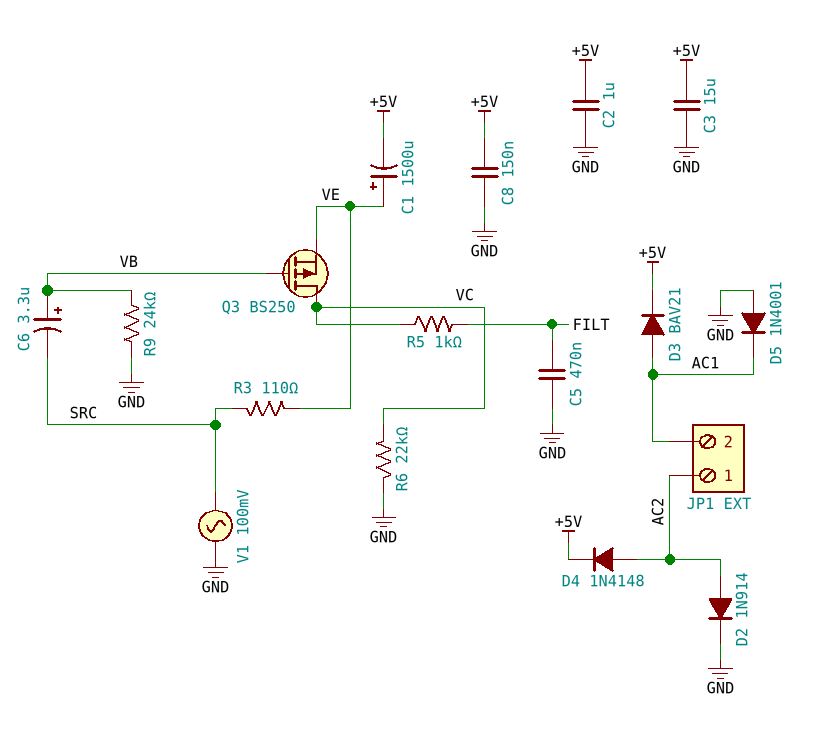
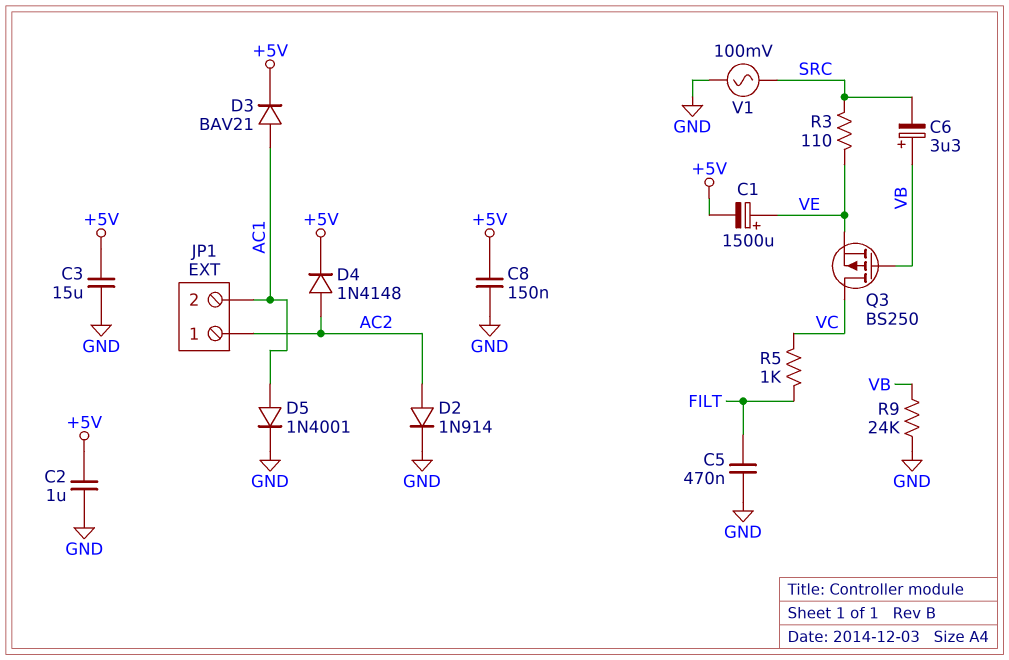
D5: diode 1N4001 (A GND, K AC1) -> diode 1N4001 (A AC1, K GND)
R6: 22k (GND, VC) -> none

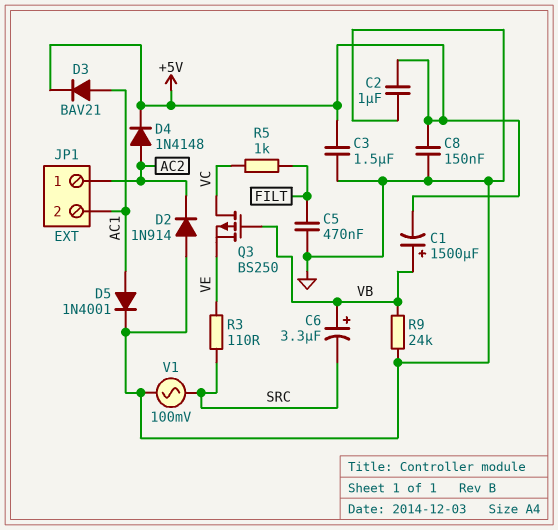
C1: 1500uF (plus VE, minus +5V) -> 1500uF (plus VB, minus +5V)
C3: 15uF (+5V, GND) -> 1.5uF (+5V, GND)
D2: diode 1N914 (A AC2, K GND) -> diode 1N914 (A GND, K AC2)

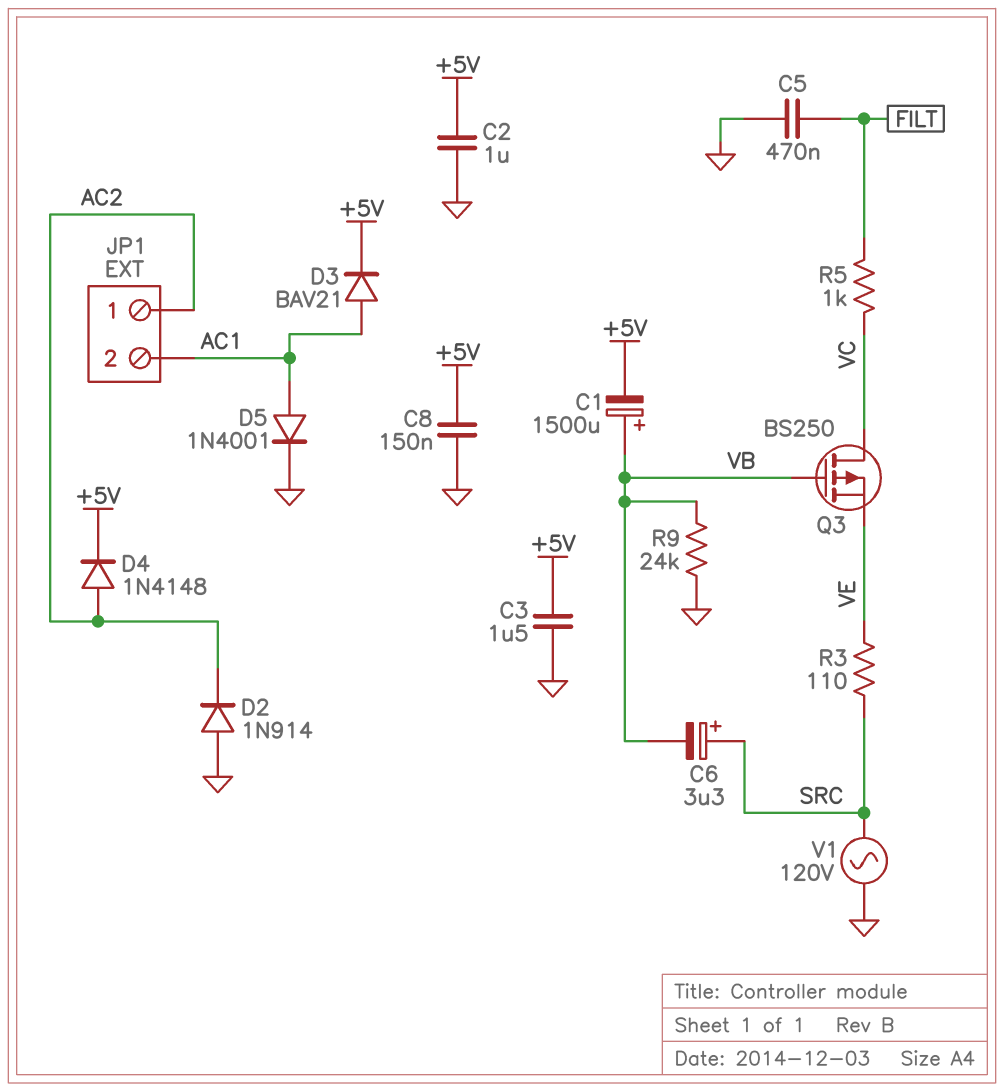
C6: 3.3uF (plus VB, minus SRC) -> 3.3uF (plus SRC, minus VB)
V1: AC 100mV (GND, SRC) -> AC 120V (GND, SRC)

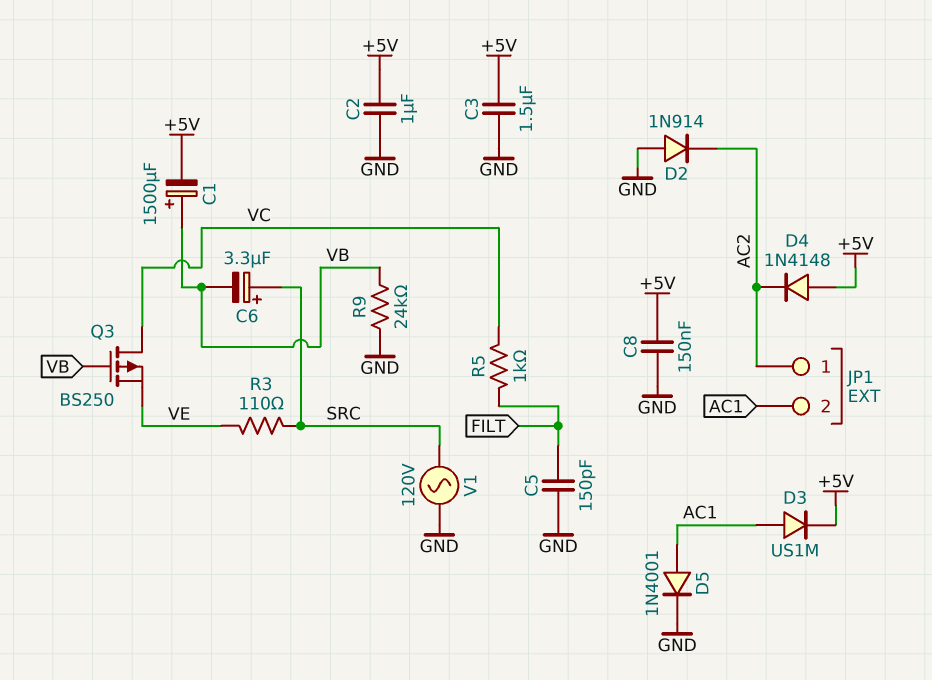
C5: 470nF (FILT, GND) -> 150pF (FILT, GND)
D3: diode BAV21 (A AC1, K +5V) -> diode US1M (A AC1, K +5V)
D4: diode 1N4148 (A AC2, K +5V) -> diode 1N4148 (A +5V, K AC2)

